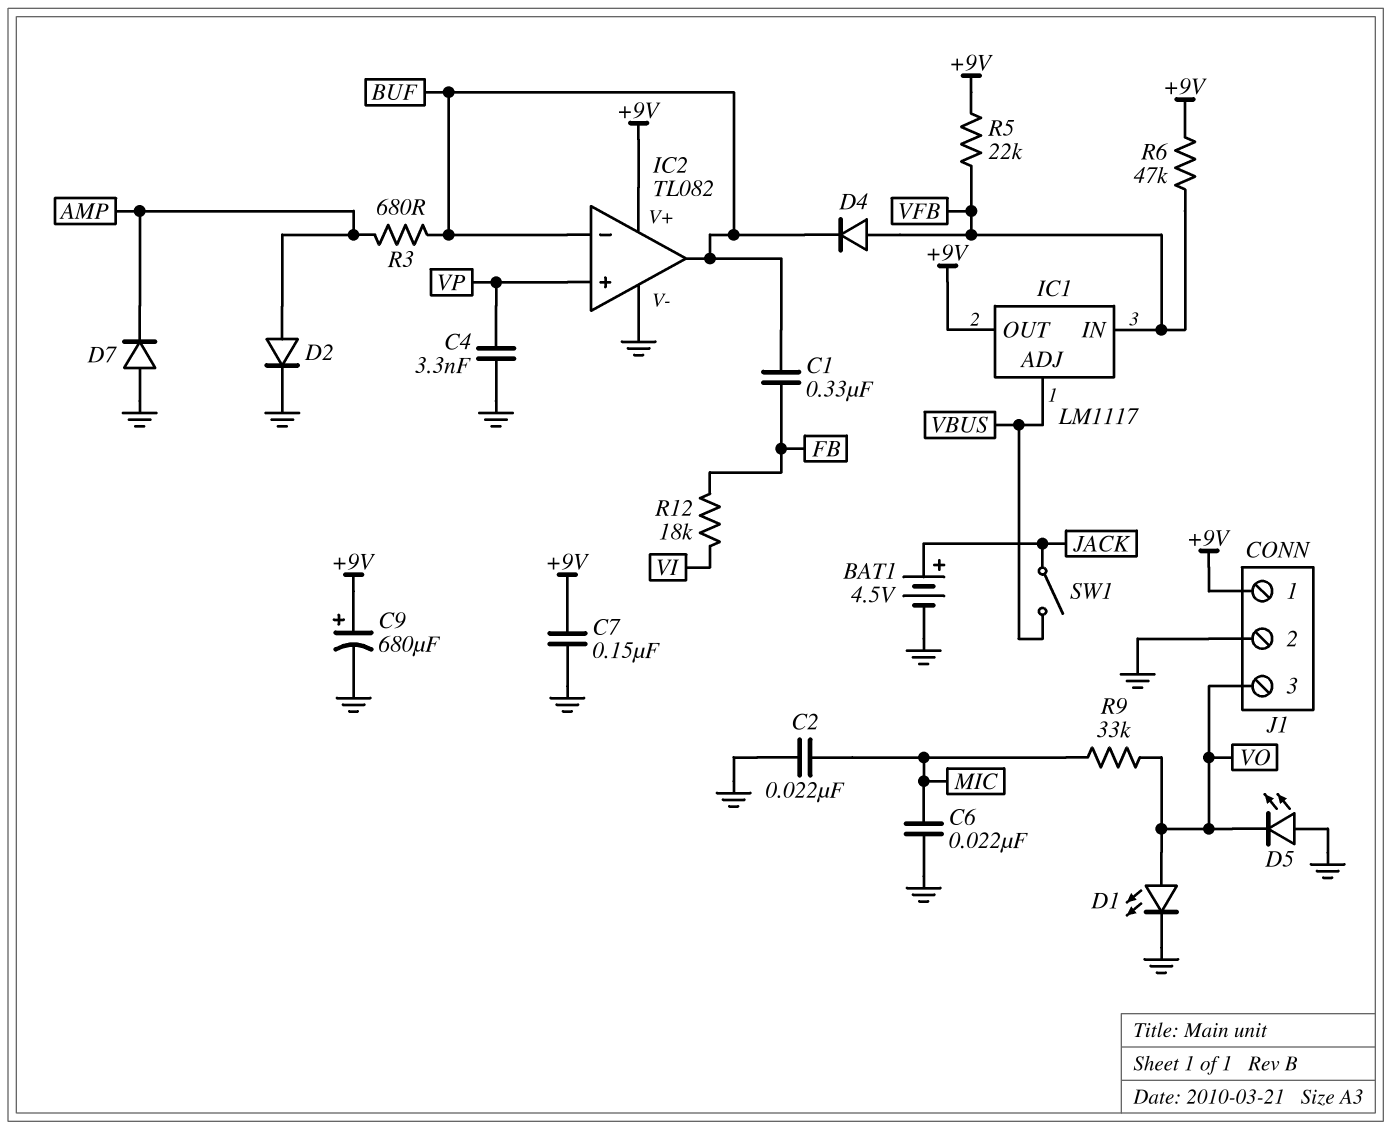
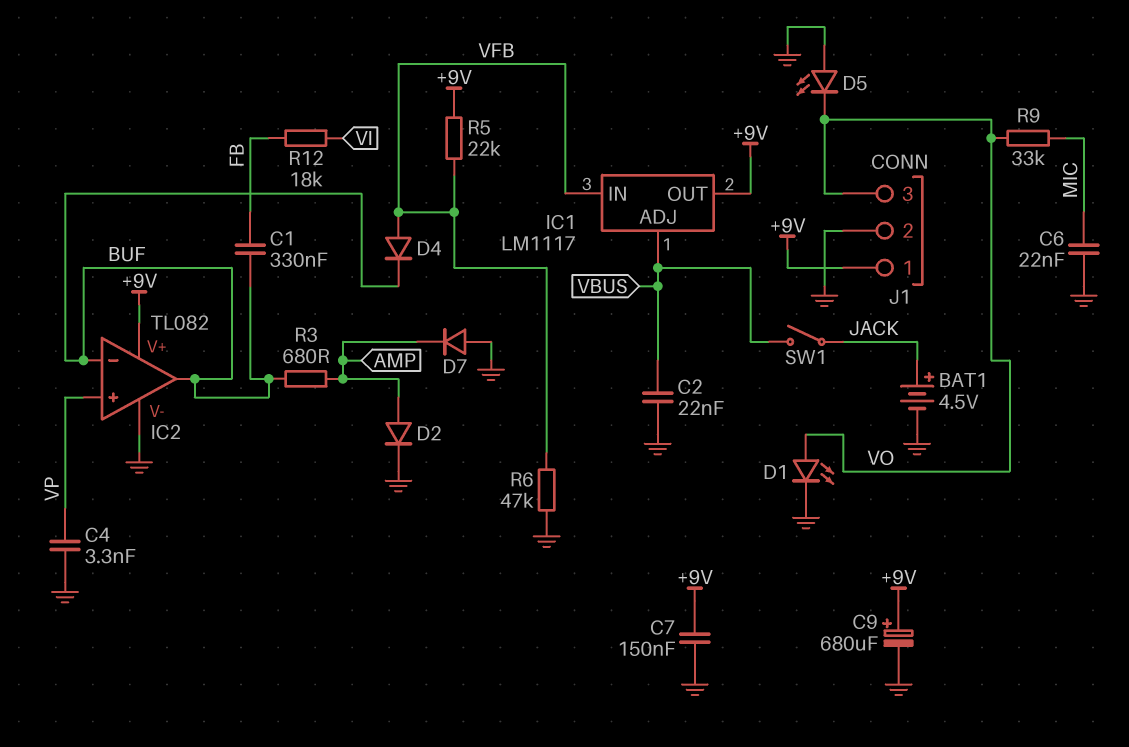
C2: 22nF (GND, MIC) -> 22nF (GND, VBUS)
R6: 47k (+9V, VFB) -> 47k (GND, VFB)

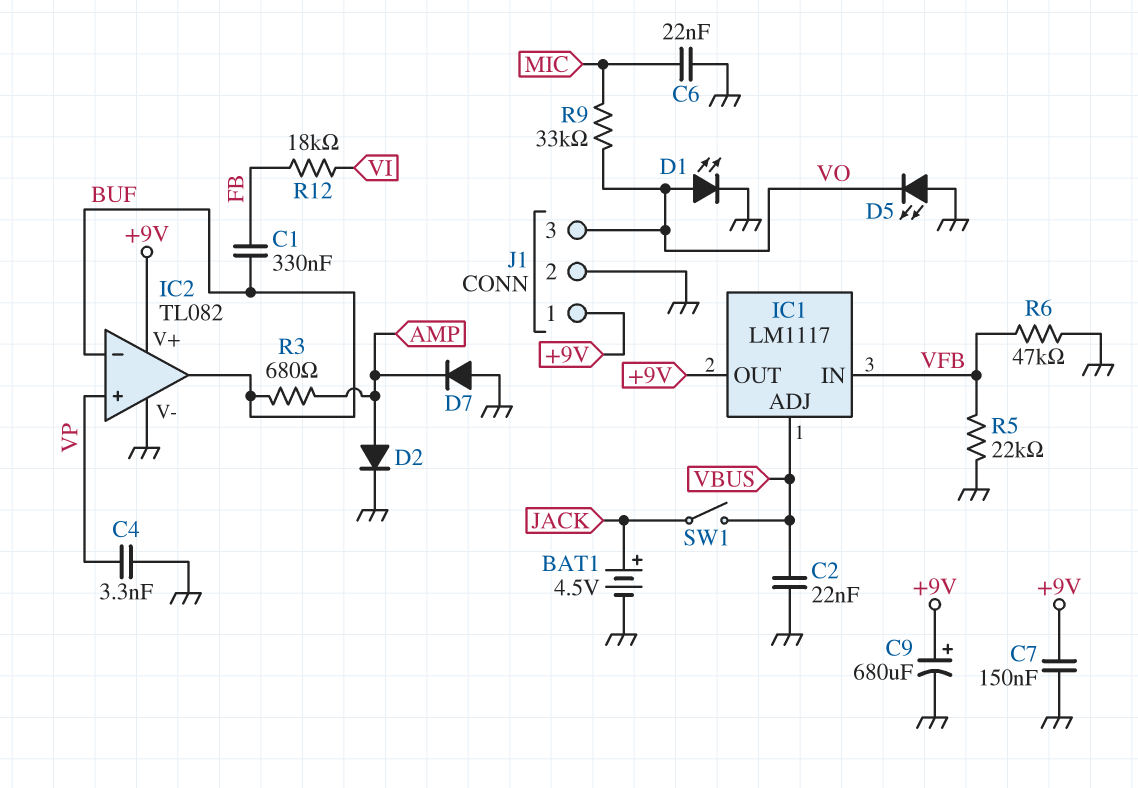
D4: diode (A VFB, K BUF) -> none
R5: 22k (+9V, VFB) -> 22k (GND, VFB)

